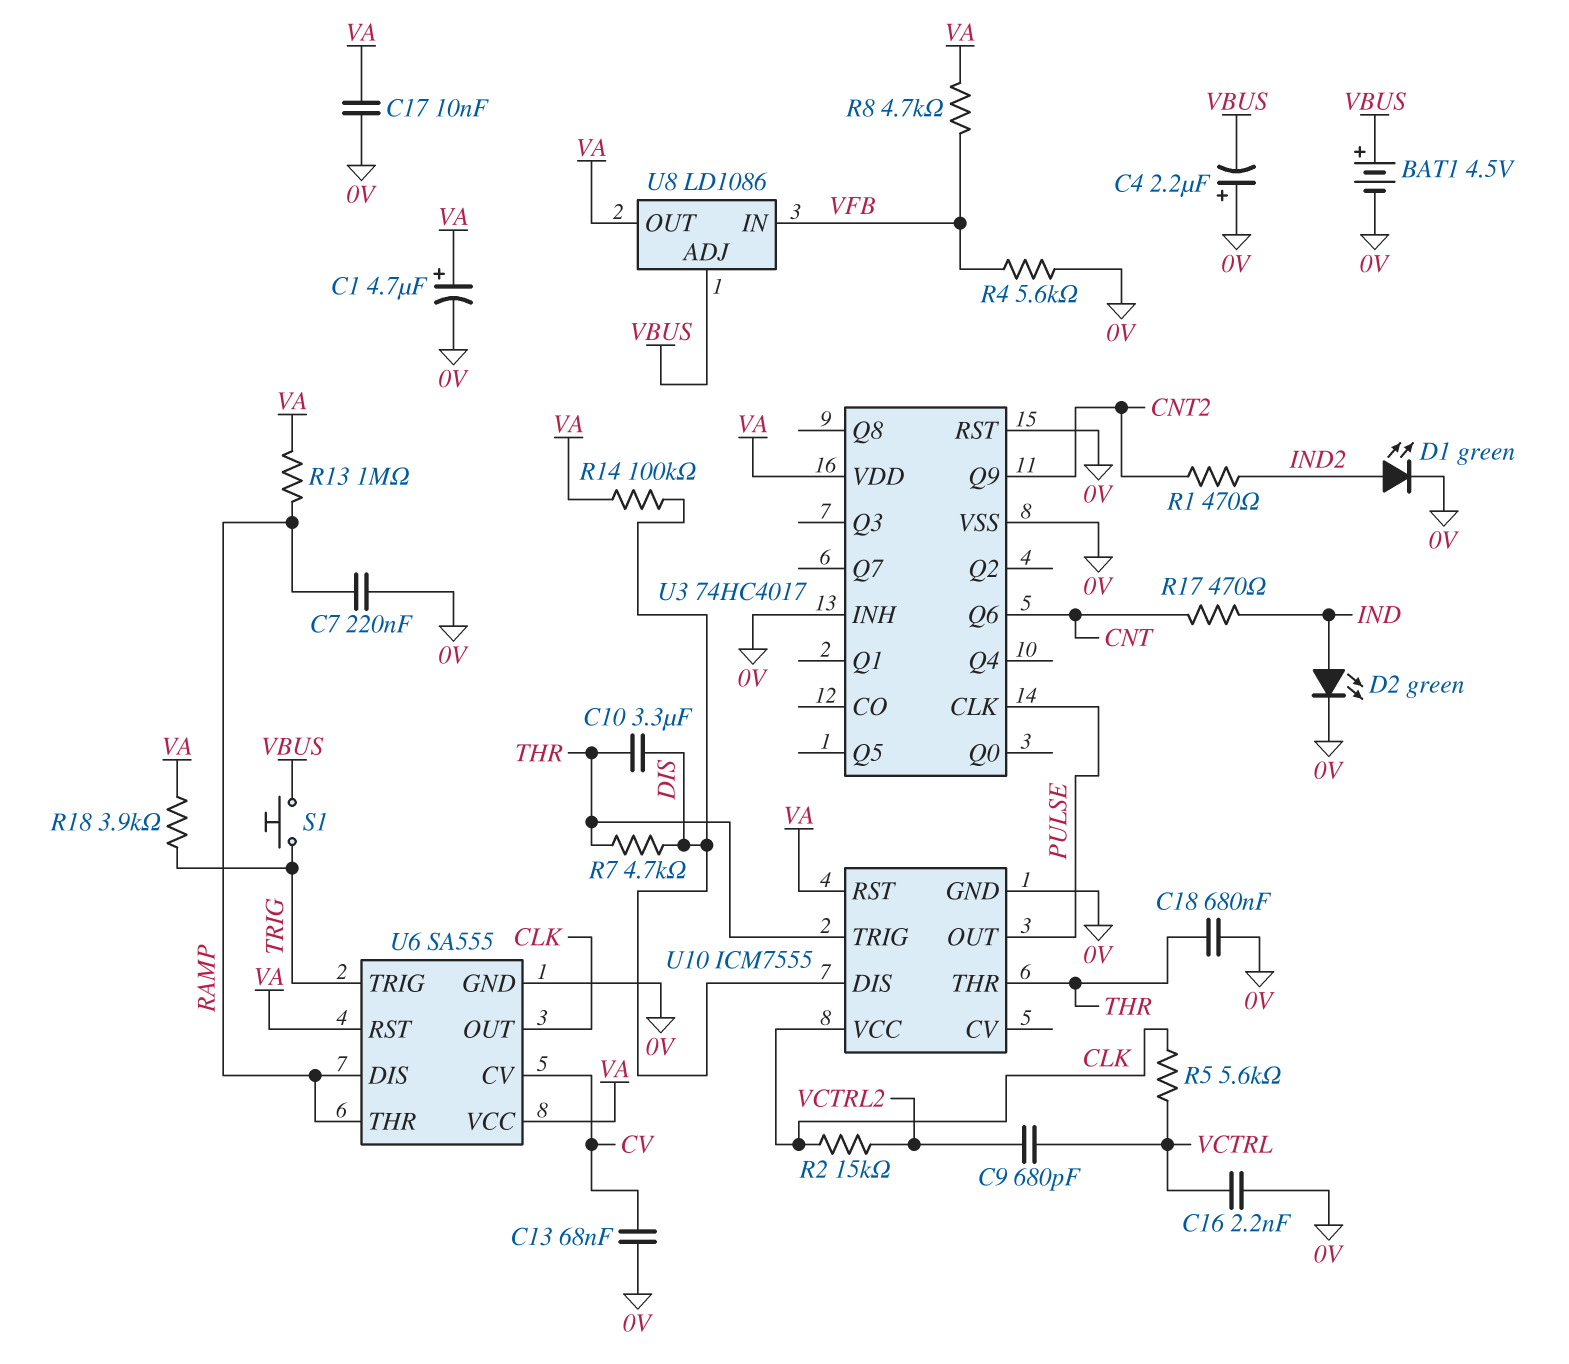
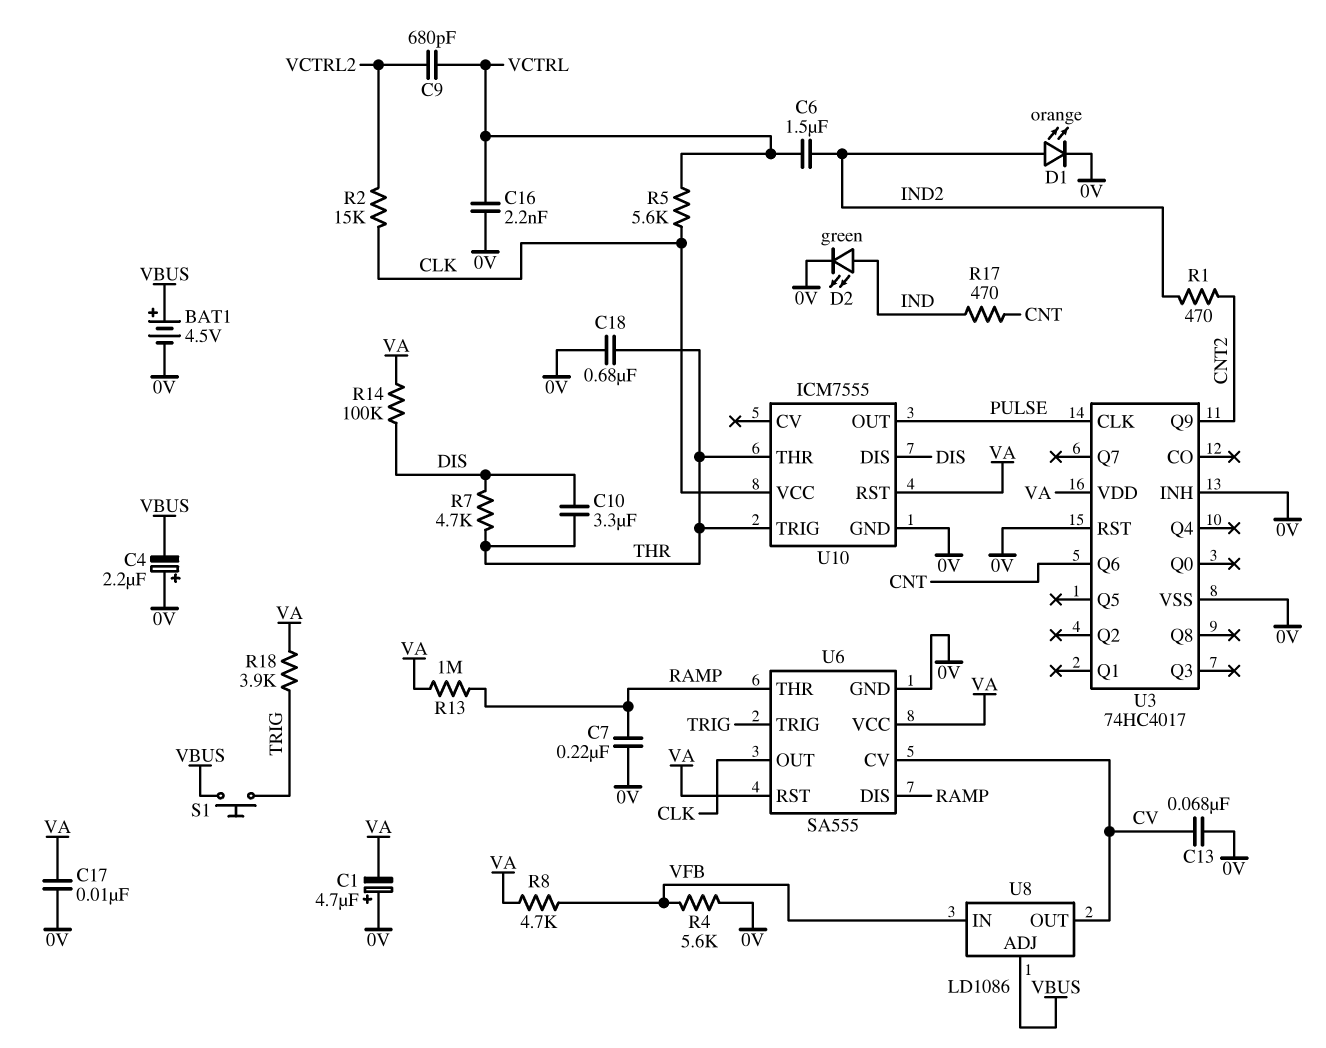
C1: 4.7uF (plus VA, minus 0V) -> 4.7uF (plus 0V, minus VA)
C6: none -> 1.5uF (IND2, VCTRL)
D1: LED green (A IND2, K 0V) -> LED orange (A IND2, K 0V)
U8 pin OUT: VA -> CV

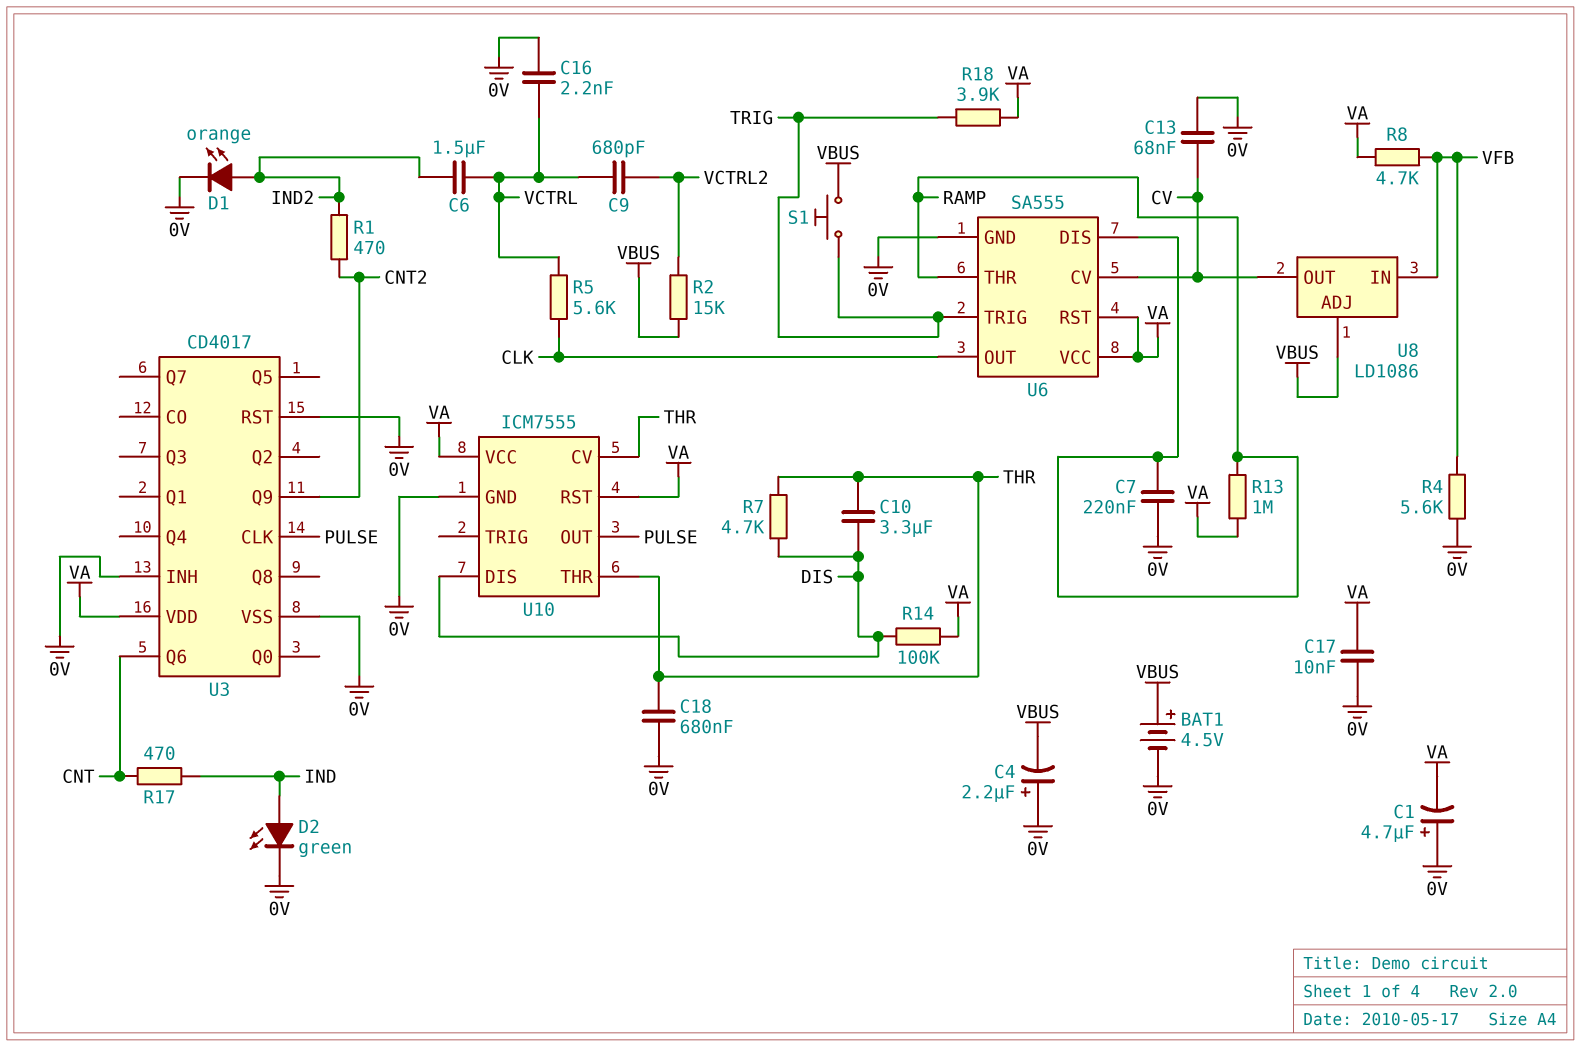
R2: 15k (CLK, VCTRL2) -> 15k (VBUS, VCTRL2)
U3: 74HC4017 -> CD4017
U10 pin CV: none -> THR
U10 pin TRIG: THR -> none
U10 pin VCC: CLK -> VA

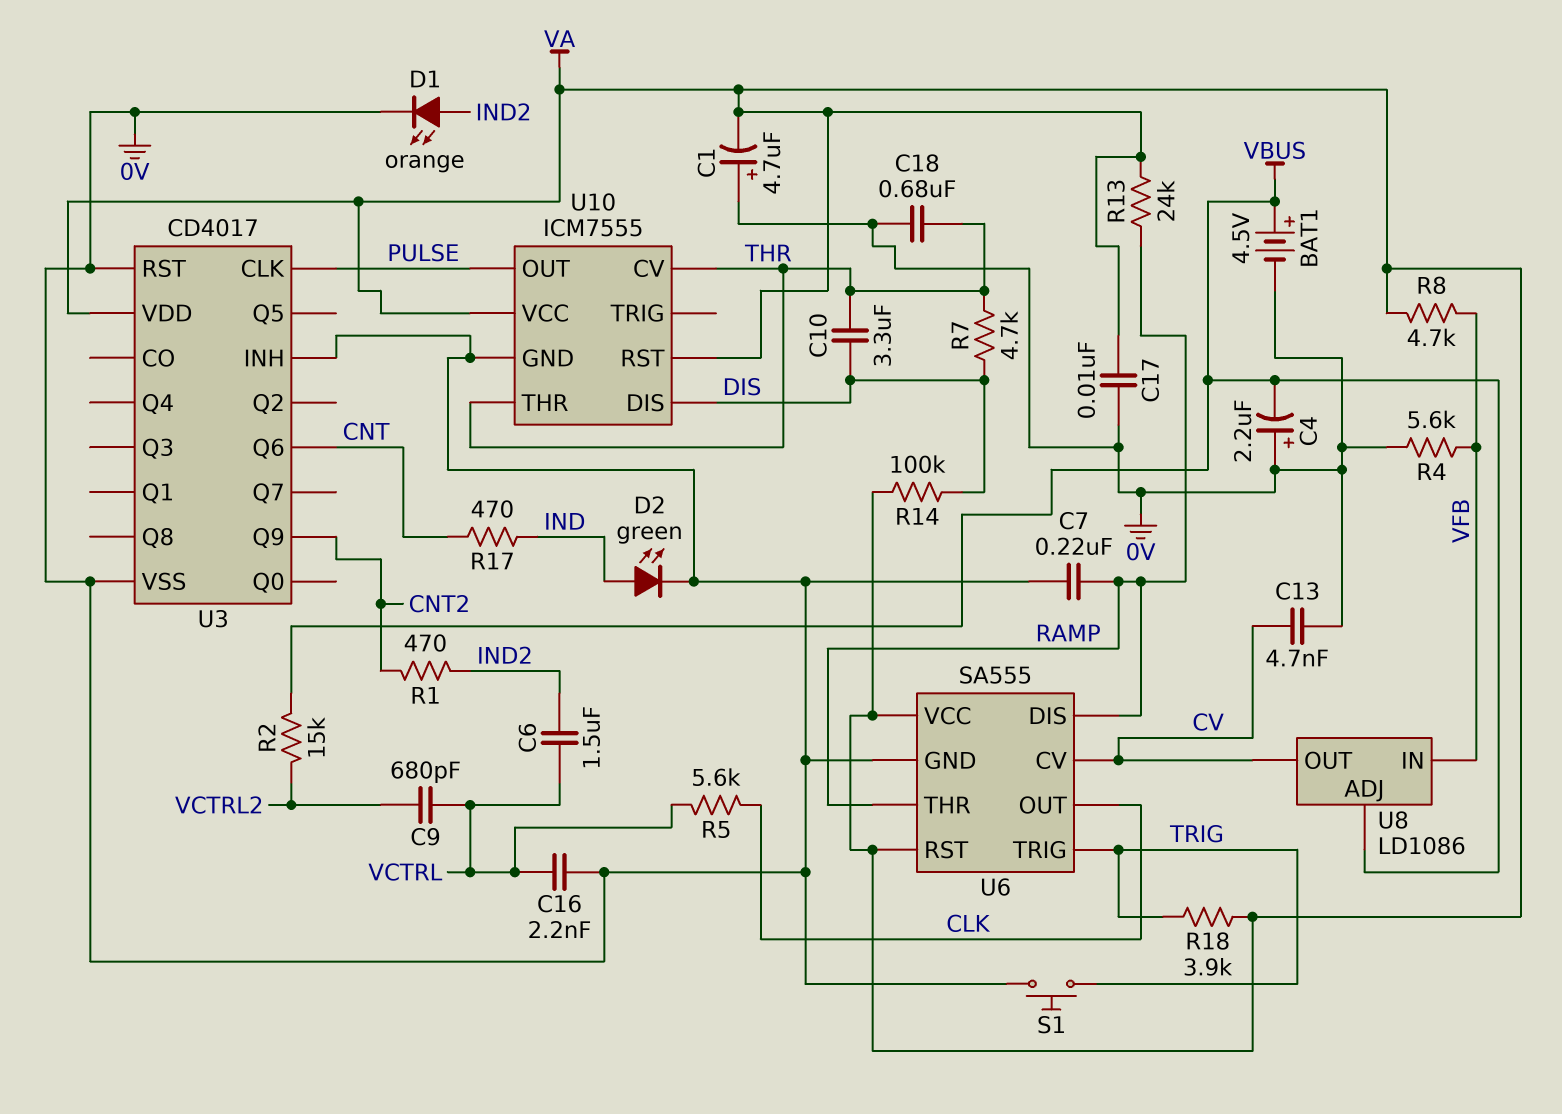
C13: 68nF (0V, CV) -> 4.7nF (0V, CV)
R13: 1M (RAMP, VA) -> 24k (RAMP, VA)
S1: button (TRIG, VBUS) -> button (0V, TRIG)

